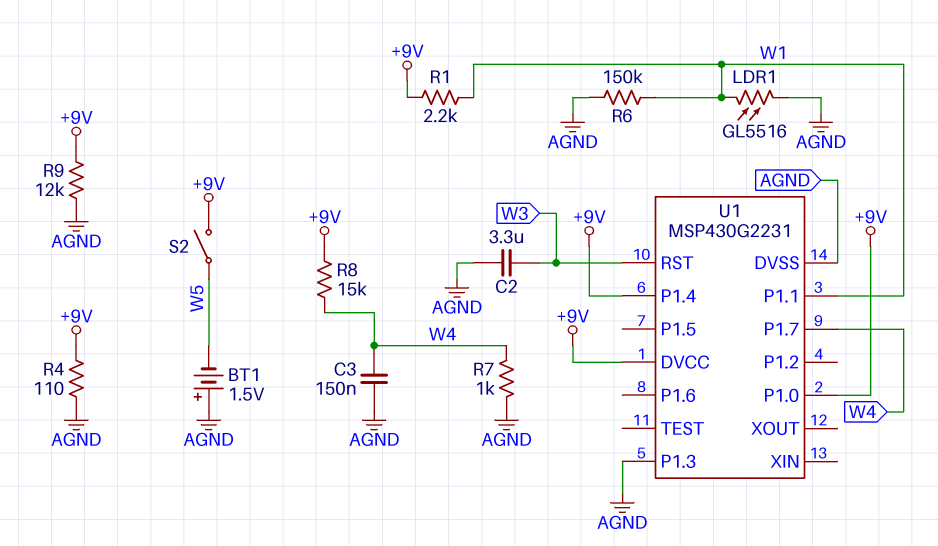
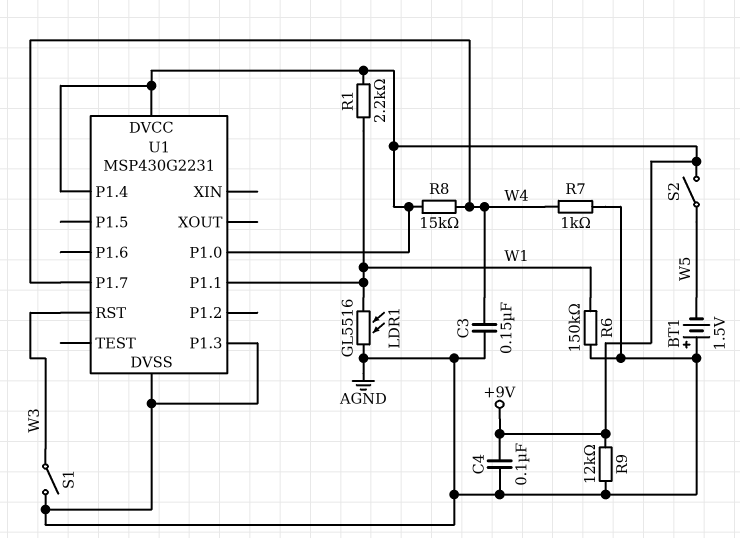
C2: 3.3uF (AGND, W3) -> none
C4: none -> 100nF (+9V, AGND)
R4: 110 (+9V, AGND) -> none
S1: none -> switch (AGND, W3)

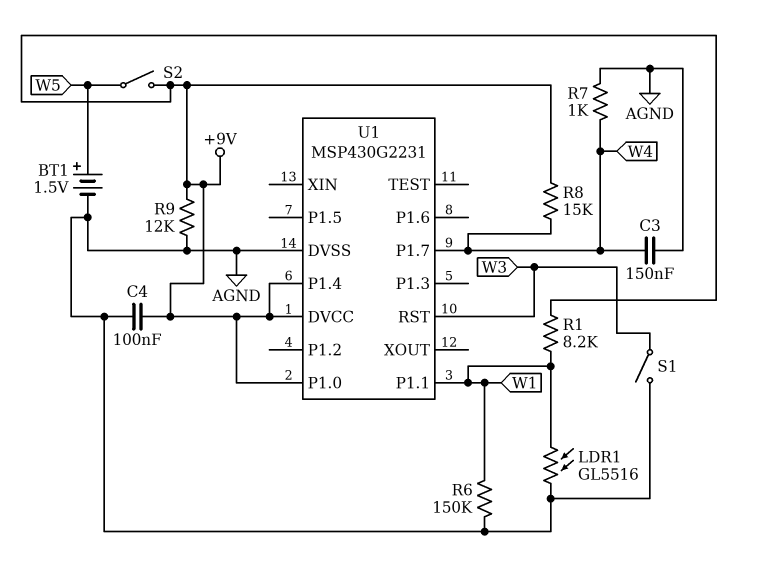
BT1: 1.5V (plus AGND, minus W5) -> 1.5V (plus W5, minus AGND)
R1: 2.2k (+9V, W1) -> 8.2k (+9V, W1)
U1 pin P1.3: AGND -> none

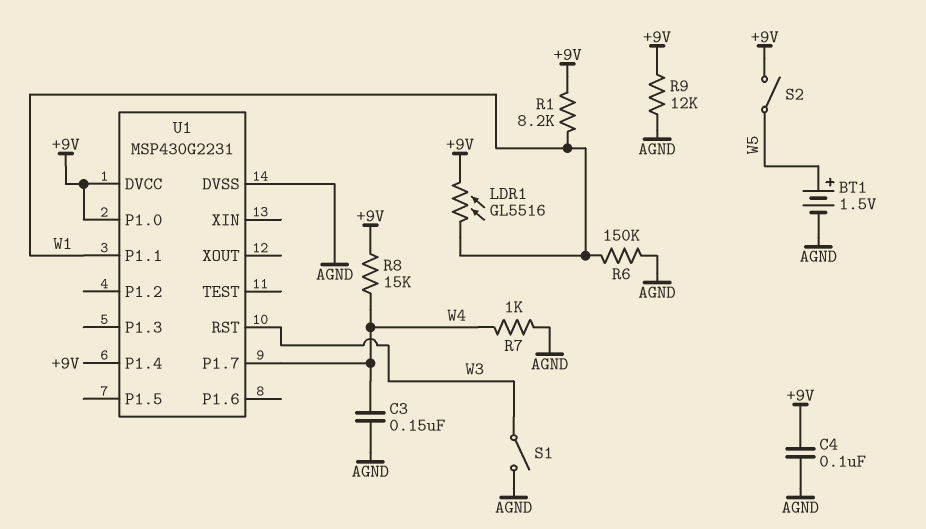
LDR1: GL5516 (AGND, W1) -> GL5516 (+9V, W1)

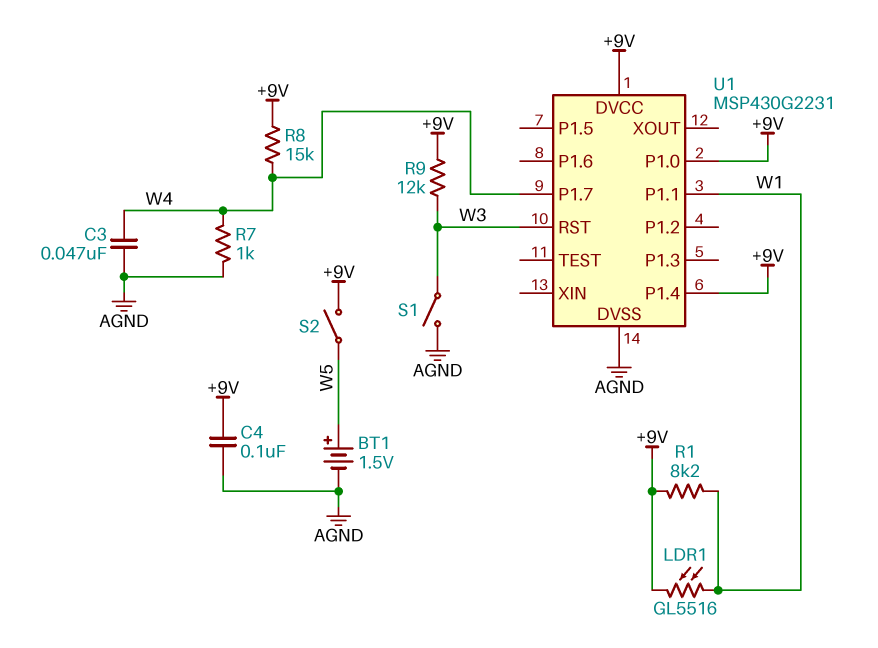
C3: 150nF (AGND, W4) -> 47nF (AGND, W4)
R6: 150k (AGND, W1) -> none
R9: 12k (+9V, AGND) -> 12k (+9V, W3)

